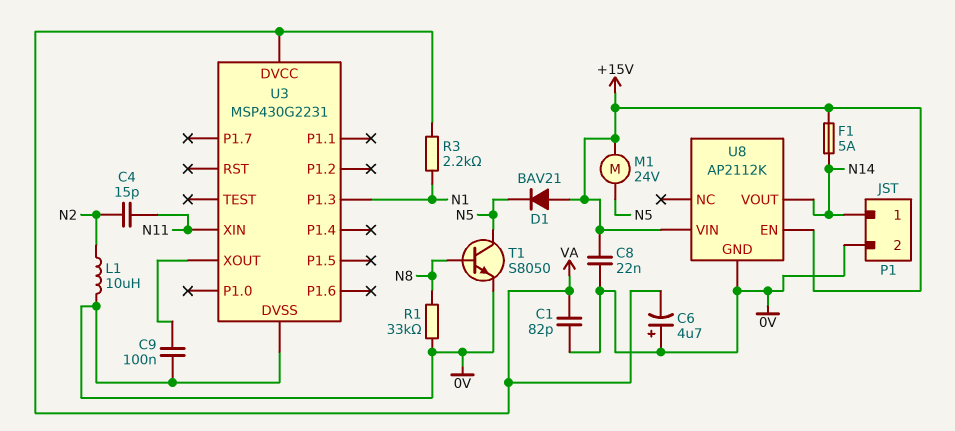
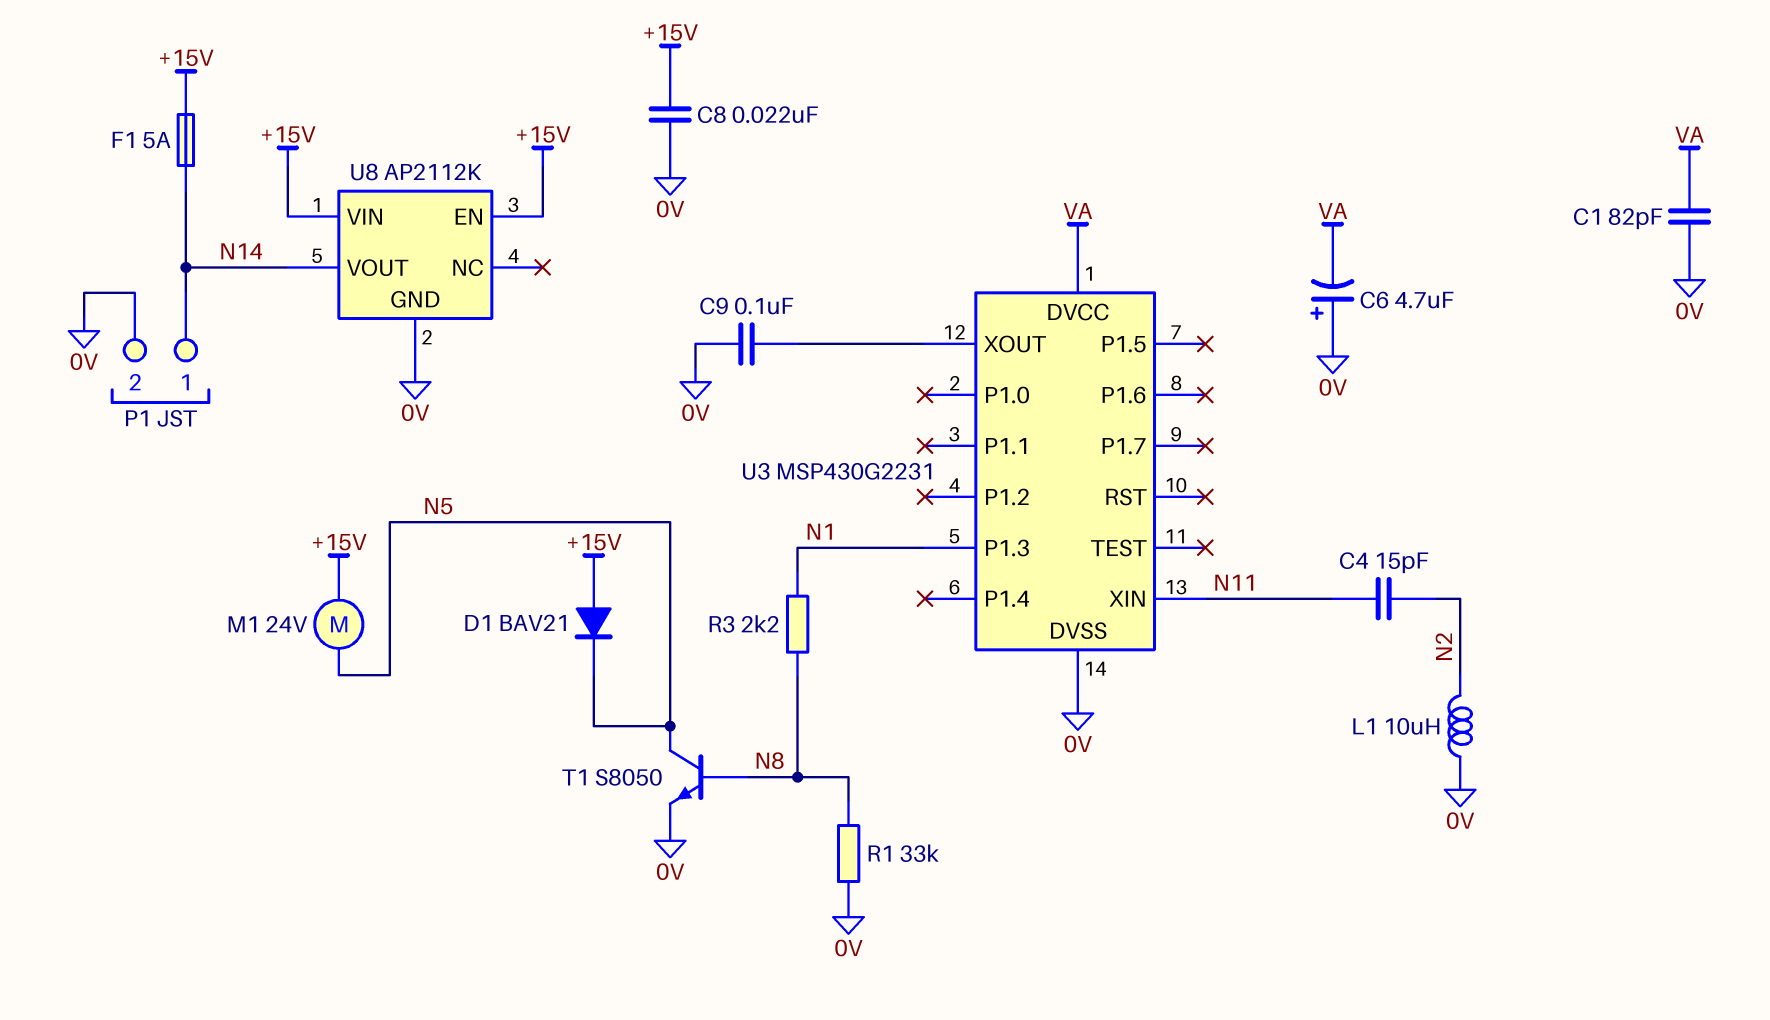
R3: 2.2k (N1, VA) -> 2.2k (N1, N8)

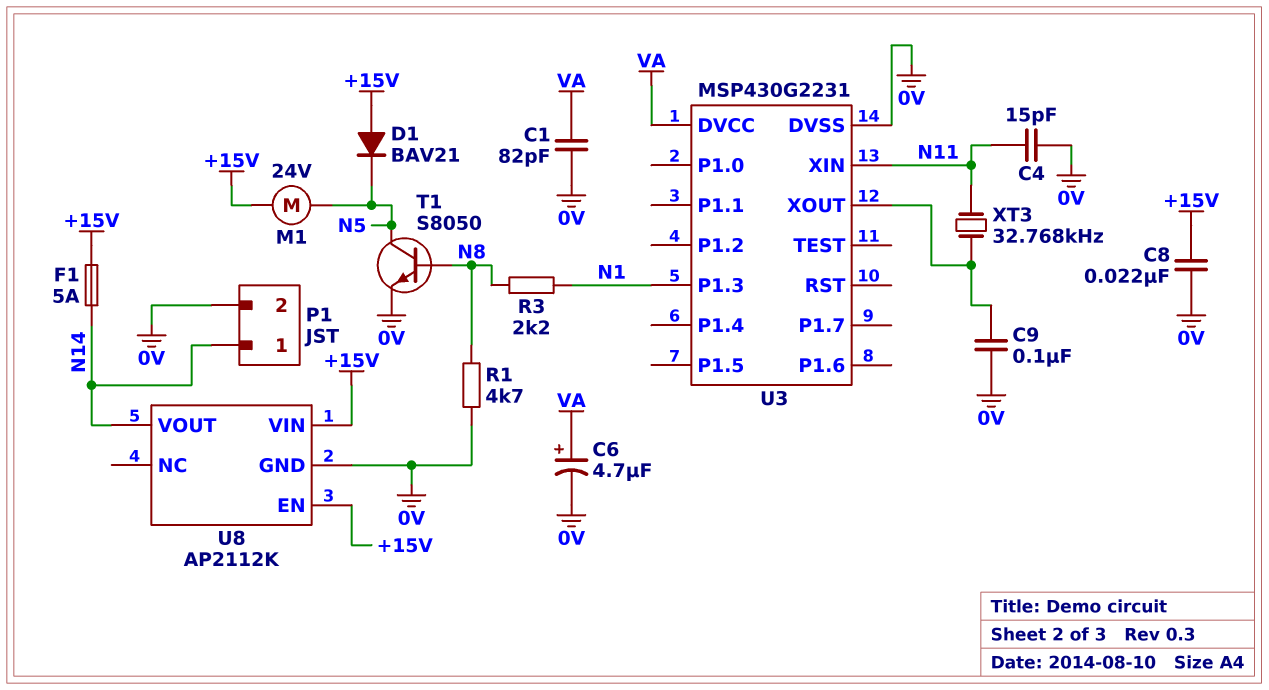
C4: 15pF (N2, N11) -> 15pF (0V, N11)
C6: 4.7uF (plus 0V, minus VA) -> 4.7uF (plus VA, minus 0V)
L1: 10uH (0V, N2) -> none
R1: 33k (0V, N8) -> 4.7k (0V, N8)
XT3: none -> 32.768kHz (N11, U3/XOUT)

